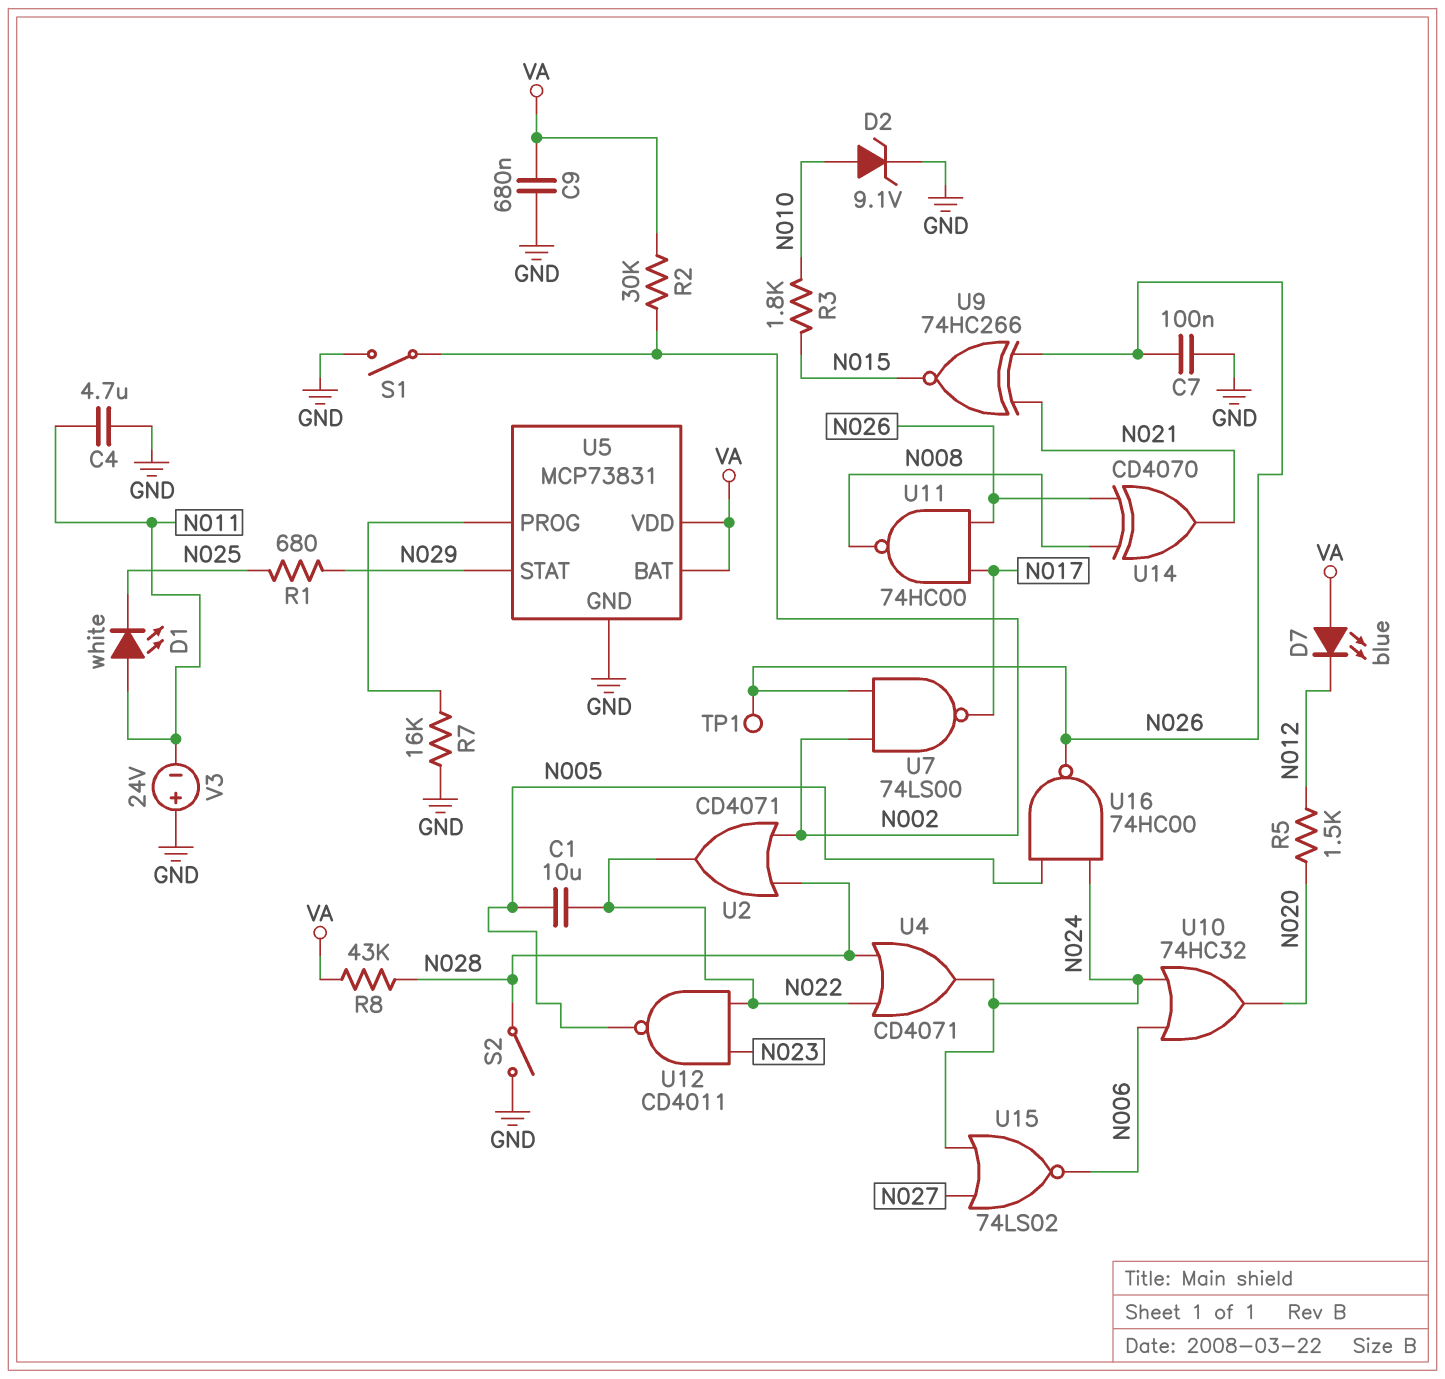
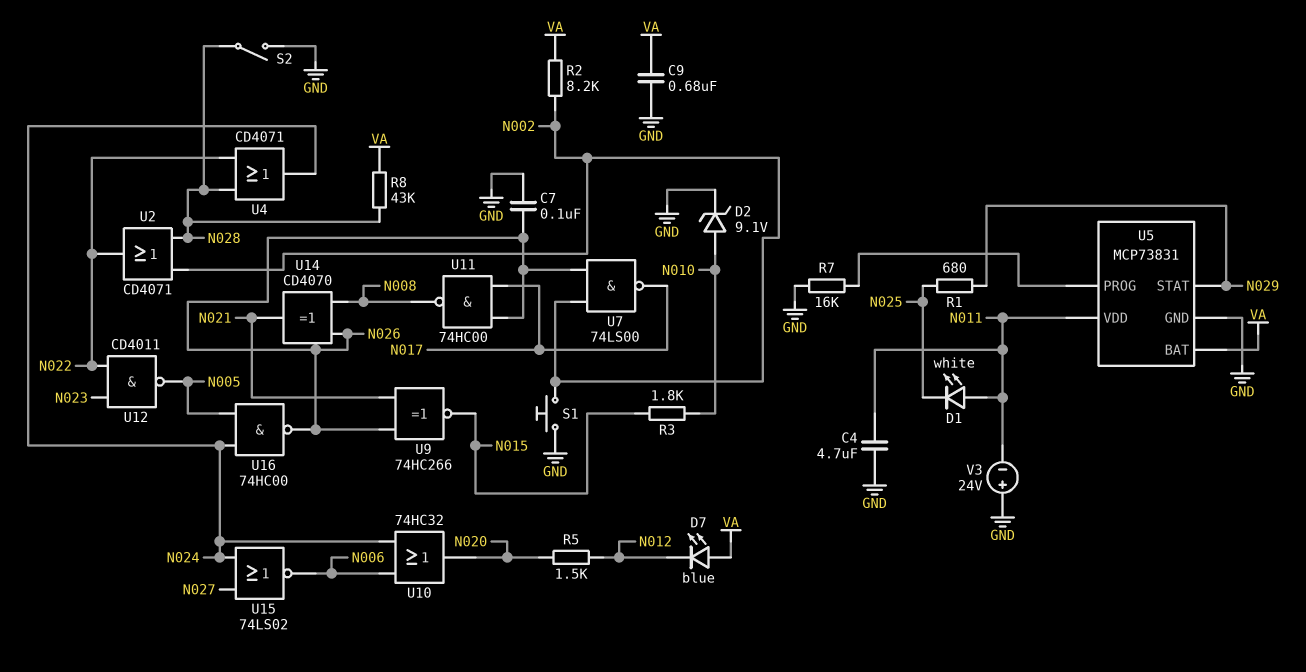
C1: 10uF (N005, N022) -> none
R2: 30k (N002, VA) -> 8.2k (N002, VA)
S1: switch (GND, N002) -> button (GND, N002)
TP1: test point (N026) -> none
U5 pin VDD: VA -> N011

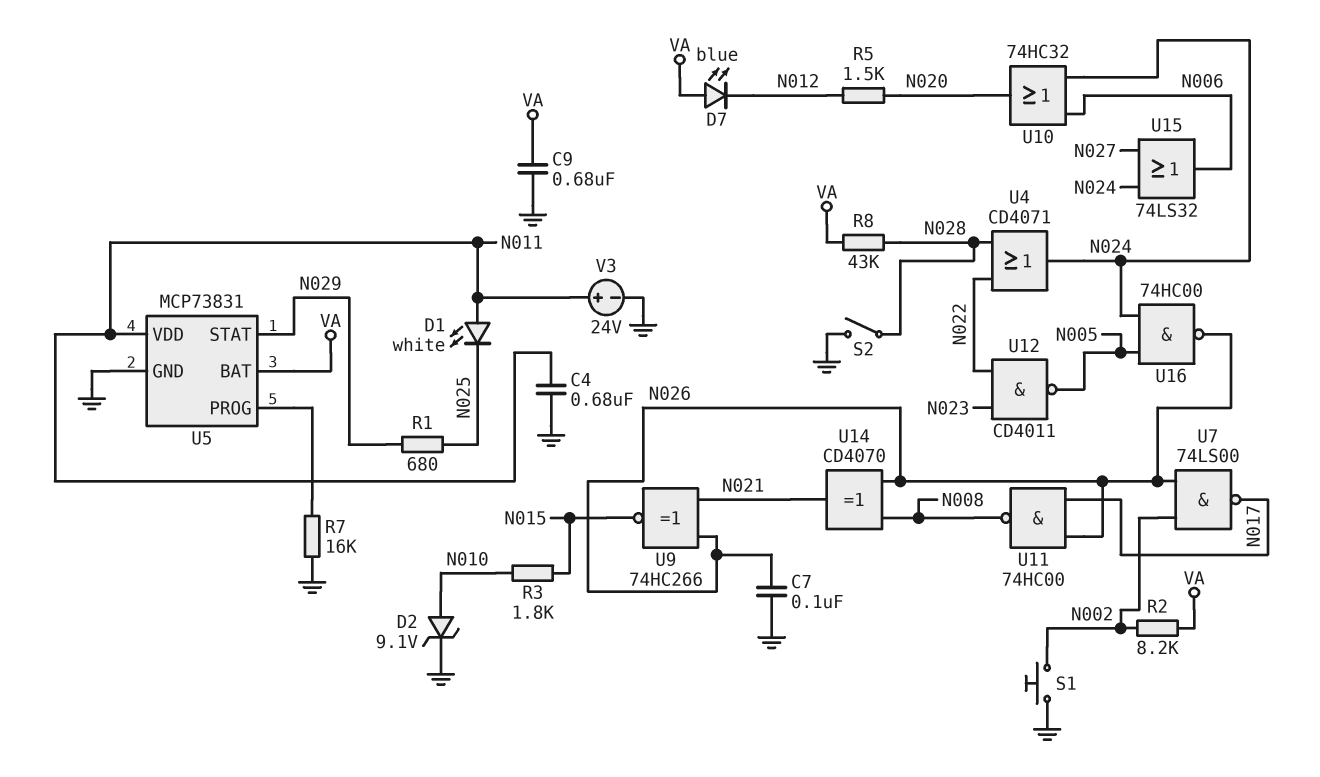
C4: 4.7uF (GND, N011) -> 680nF (GND, N011)
U2: OR CD4071 (in N002, in N028, out N022) -> none
U15: NOR 74LS02 (in N024, in N027, out N006) -> OR 74LS32 (in N024, in N027, out N006)
V3: 24V (plus GND, minus N011) -> 24V (plus N011, minus GND)

